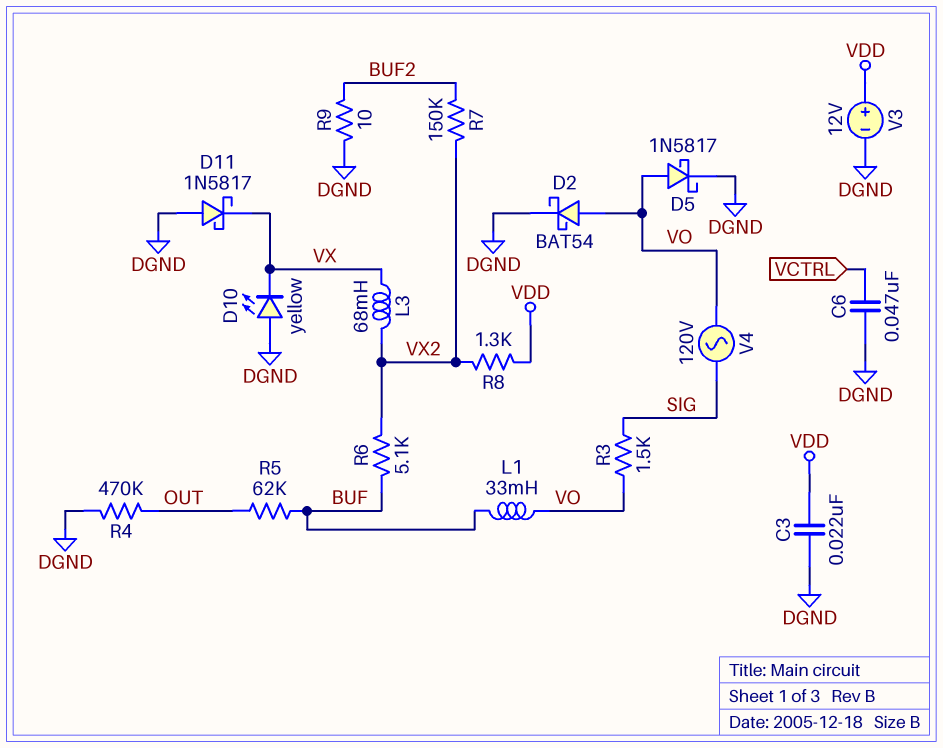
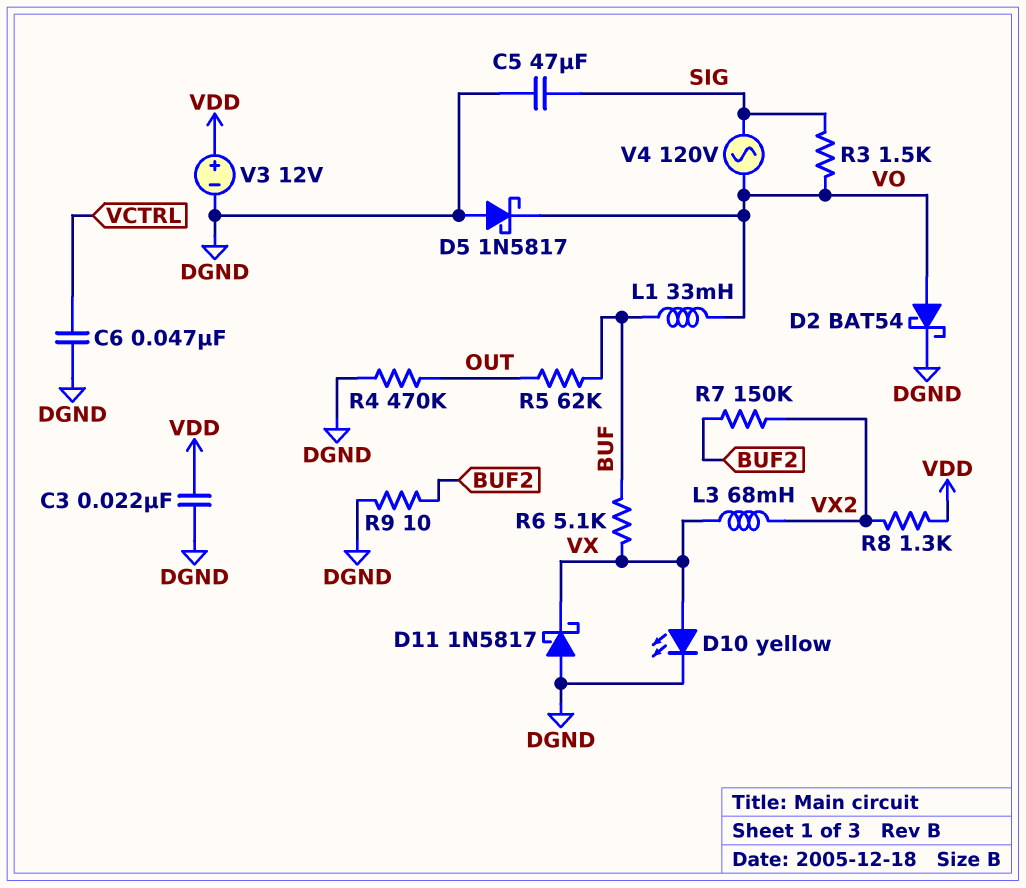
C5: none -> 47uF (DGND, SIG)
D5: schottky 1N5817 (A VO, K DGND) -> schottky 1N5817 (A DGND, K VO)
D10: LED yellow (A DGND, K VX) -> LED yellow (A VX, K DGND)
R6: 5.1k (BUF, VX2) -> 5.1k (BUF, VX)

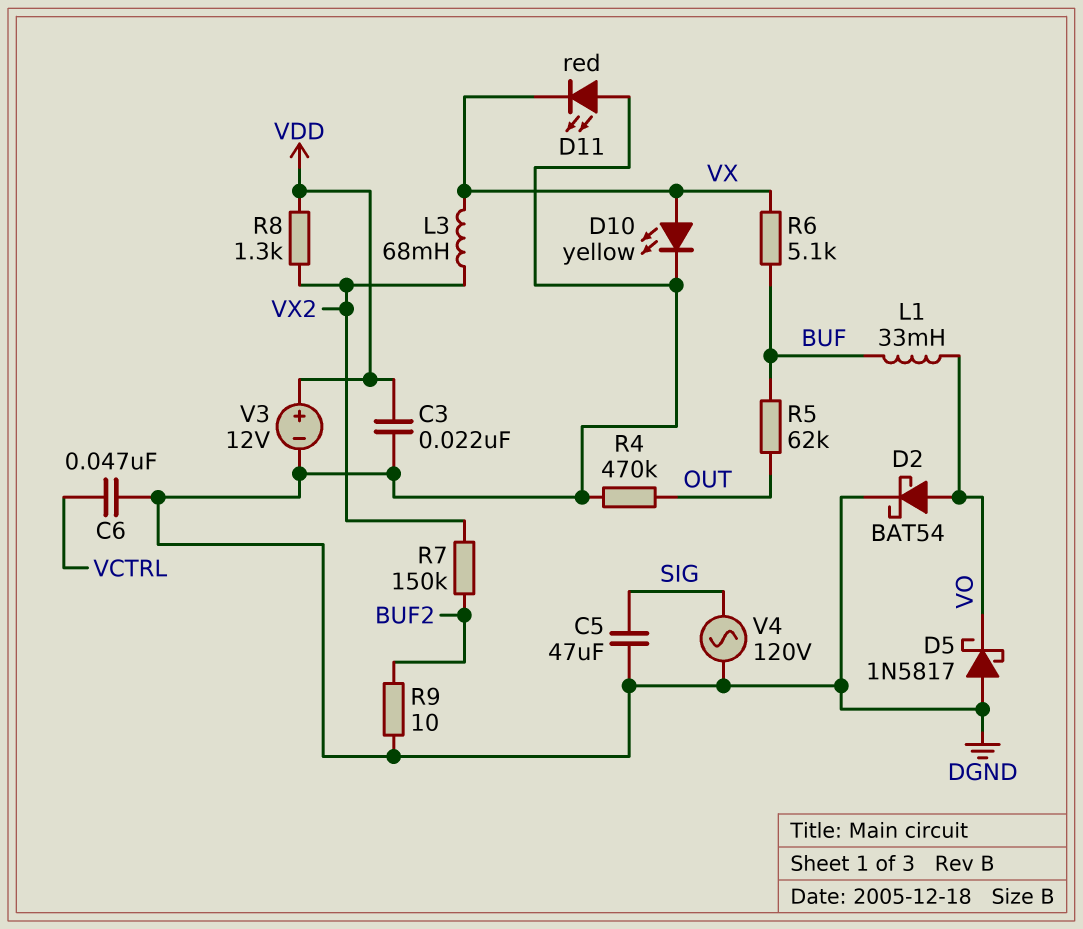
D11: schottky 1N5817 (A DGND, K VX) -> LED red (A DGND, K VX)
R3: 1.5k (SIG, VO) -> none
V4: AC 120V (SIG, VO) -> AC 120V (DGND, SIG)

